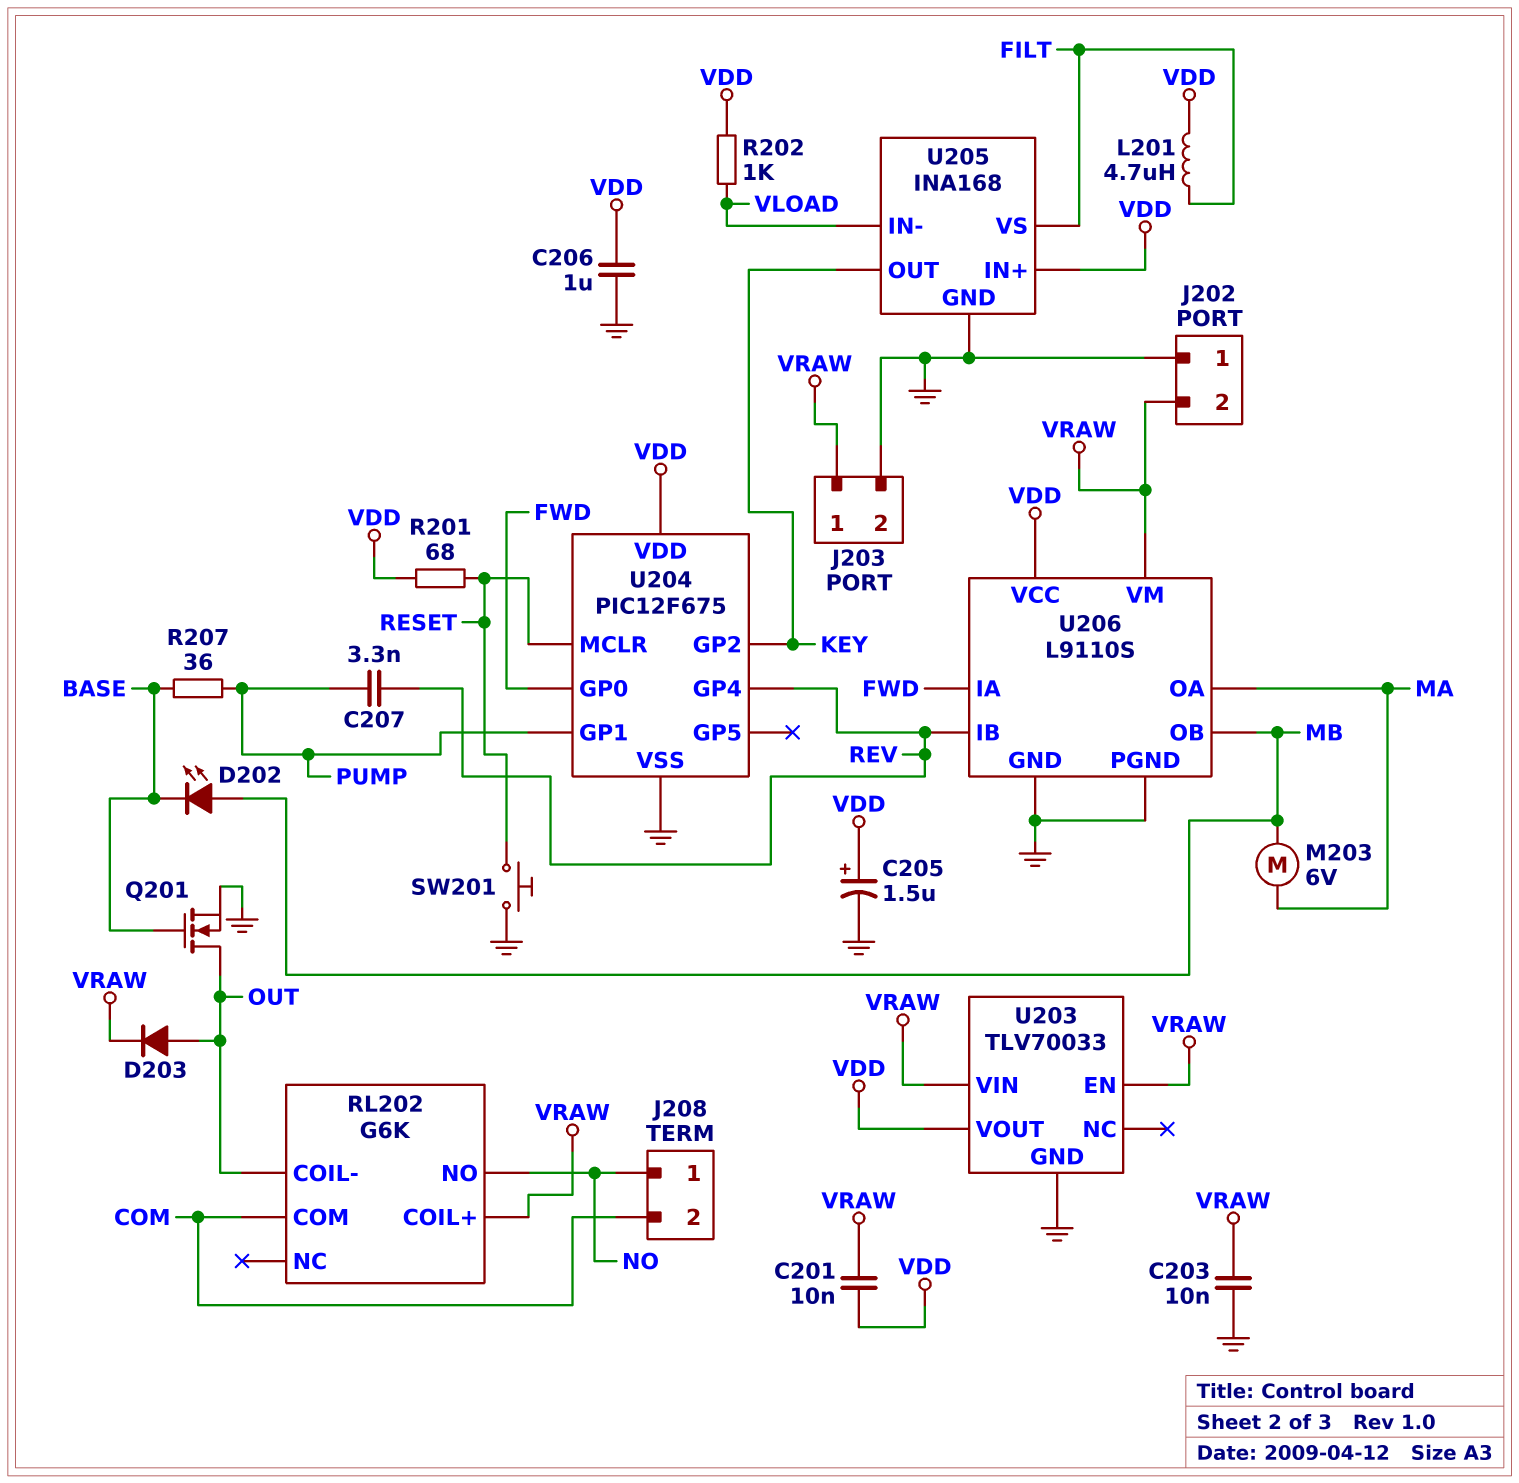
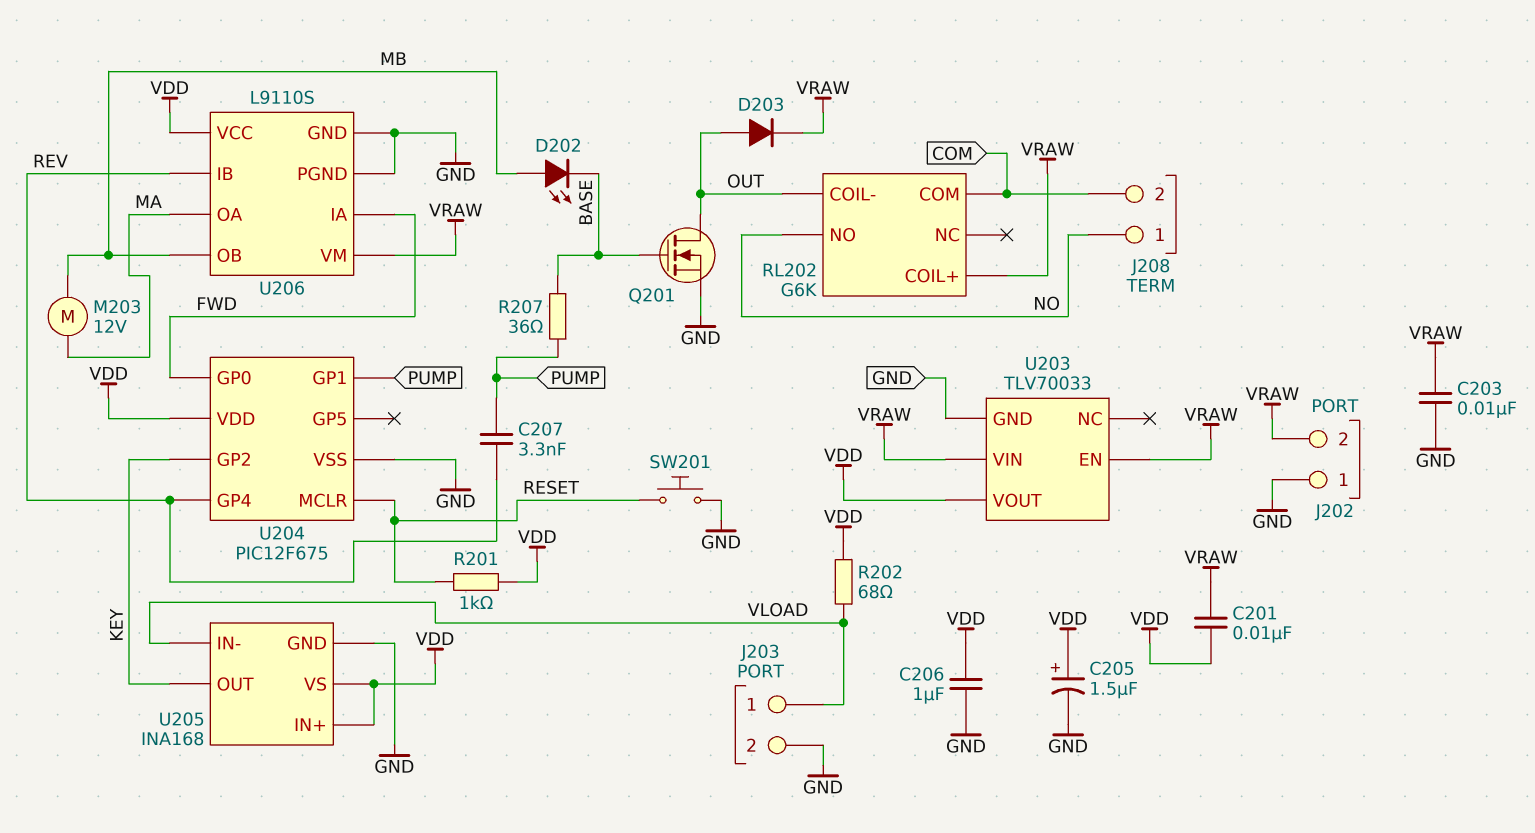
J203 pin 1: VRAW -> VLOAD
L201: 4.7uH (FILT, VDD) -> none
M203: motor 6V (MA, MB) -> motor 12V (MA, MB)
R201: 68 (RESET, VDD) -> 1k (RESET, VDD)
R202: 1k (VDD, VLOAD) -> 68 (VDD, VLOAD)
U205 pin VS: FILT -> VDD

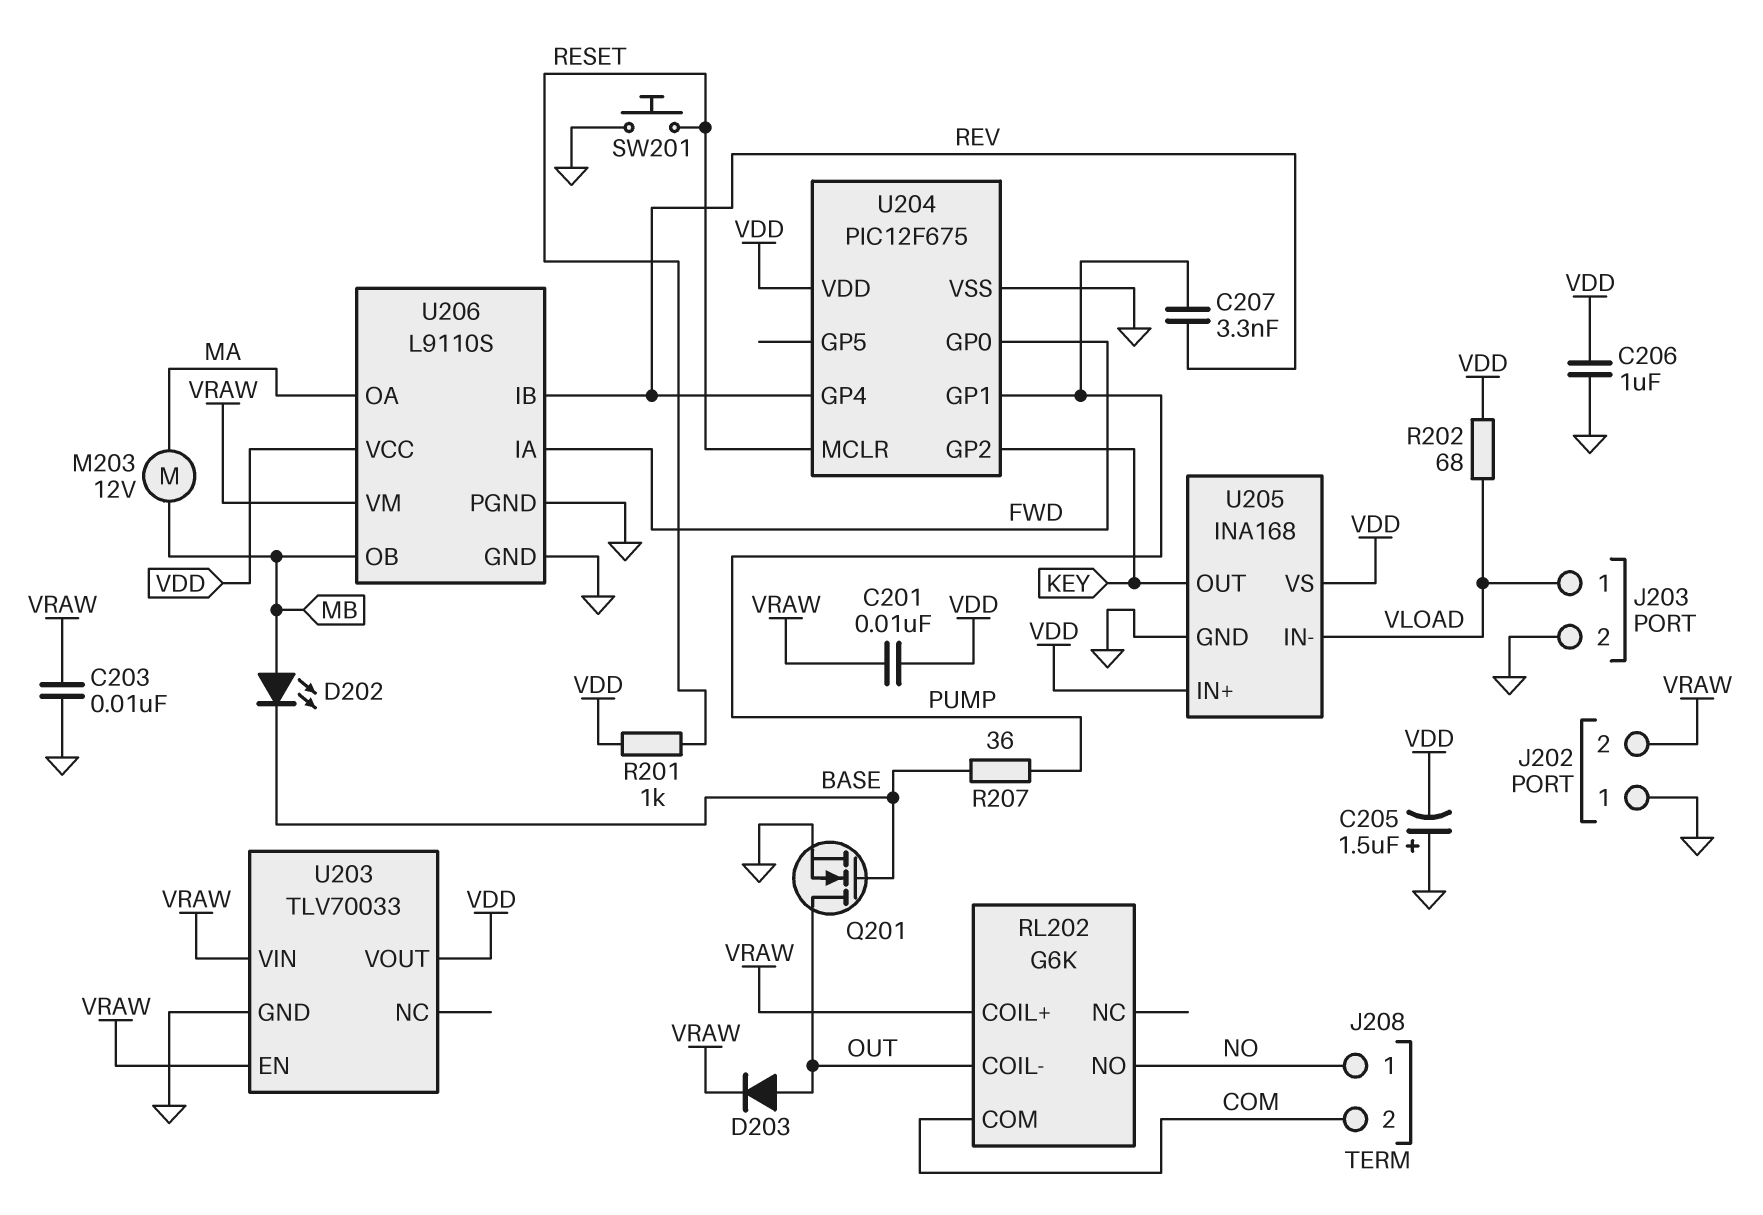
C205: 1.5uF (plus VDD, minus GND) -> 1.5uF (plus GND, minus VDD)

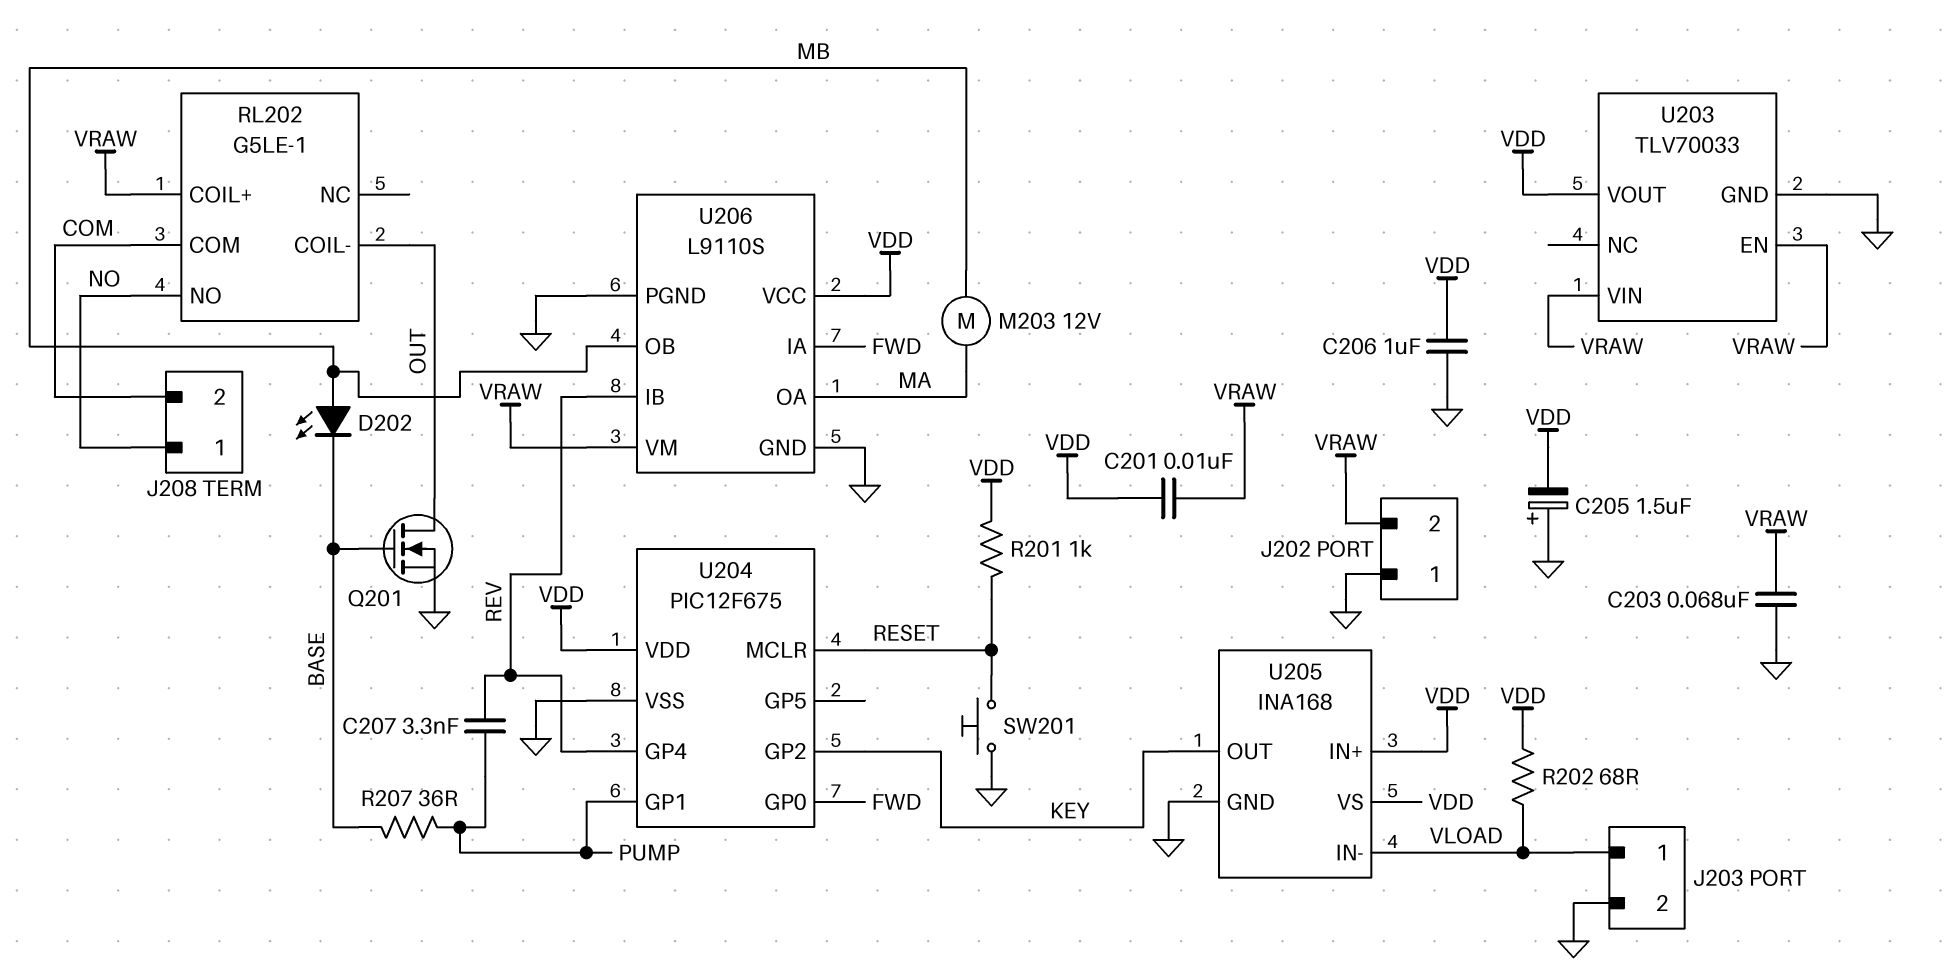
C203: 10nF (GND, VRAW) -> 68nF (GND, VRAW)
D203: diode (A OUT, K VRAW) -> none
RL202: G6K -> G5LE-1

